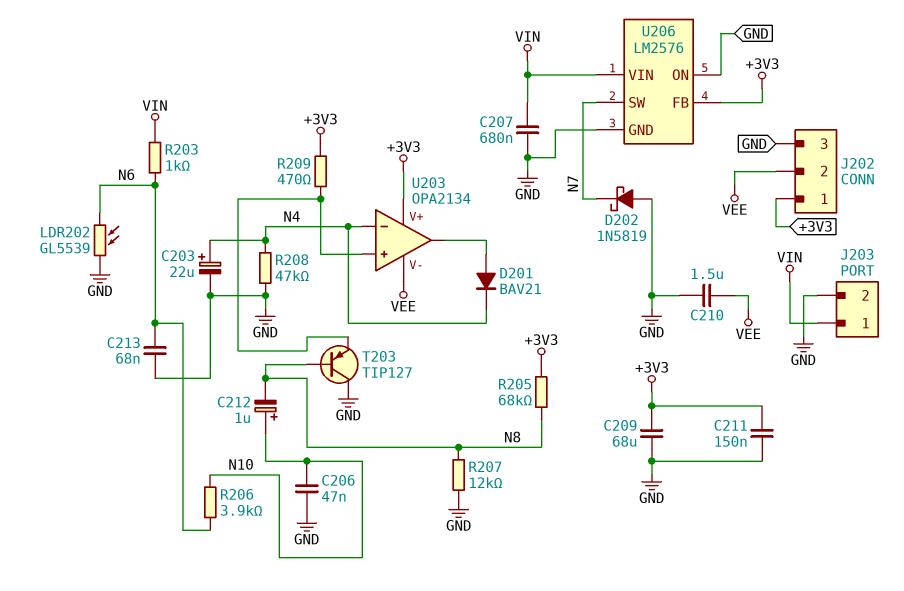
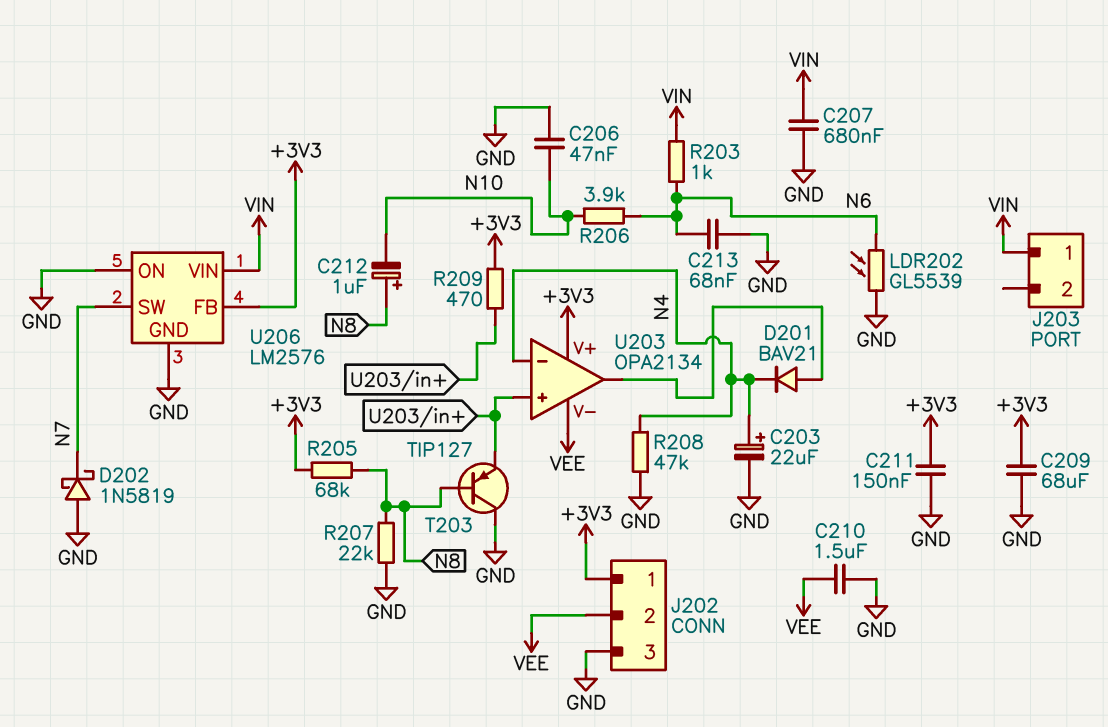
C212: 1uF (plus N10, minus N8) -> 1uF (plus N8, minus N10)
J203 pin 2: GND -> none
R207: 12k (GND, N8) -> 22k (GND, N8)

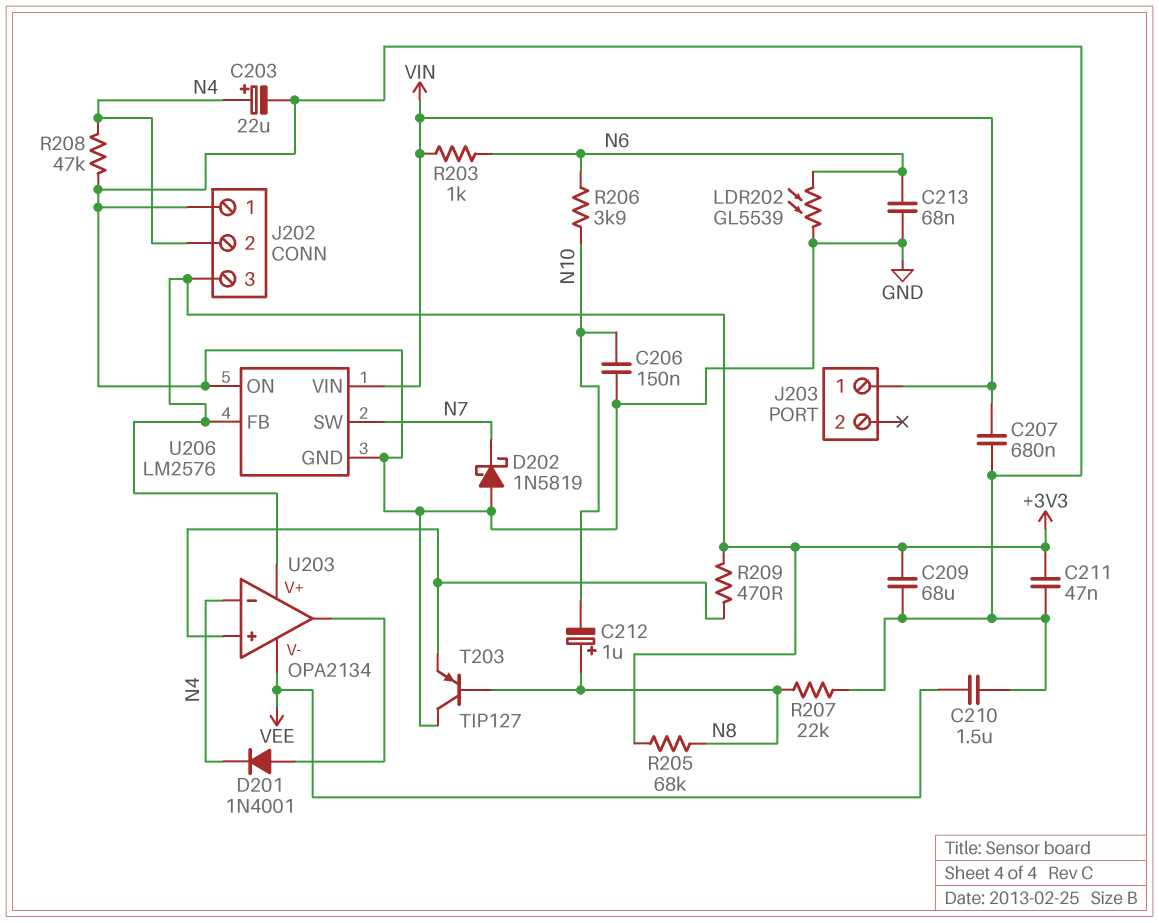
C206: 47nF (GND, N10) -> 150nF (GND, N10)
C211: 150nF (+3V3, GND) -> 47nF (+3V3, GND)
D201: diode BAV21 (A U203/out, K N4) -> diode 1N4001 (A U203/out, K N4)
J202 pin 1: +3V3 -> GND
J202 pin 2: VEE -> N4
J202 pin 3: GND -> +3V3

